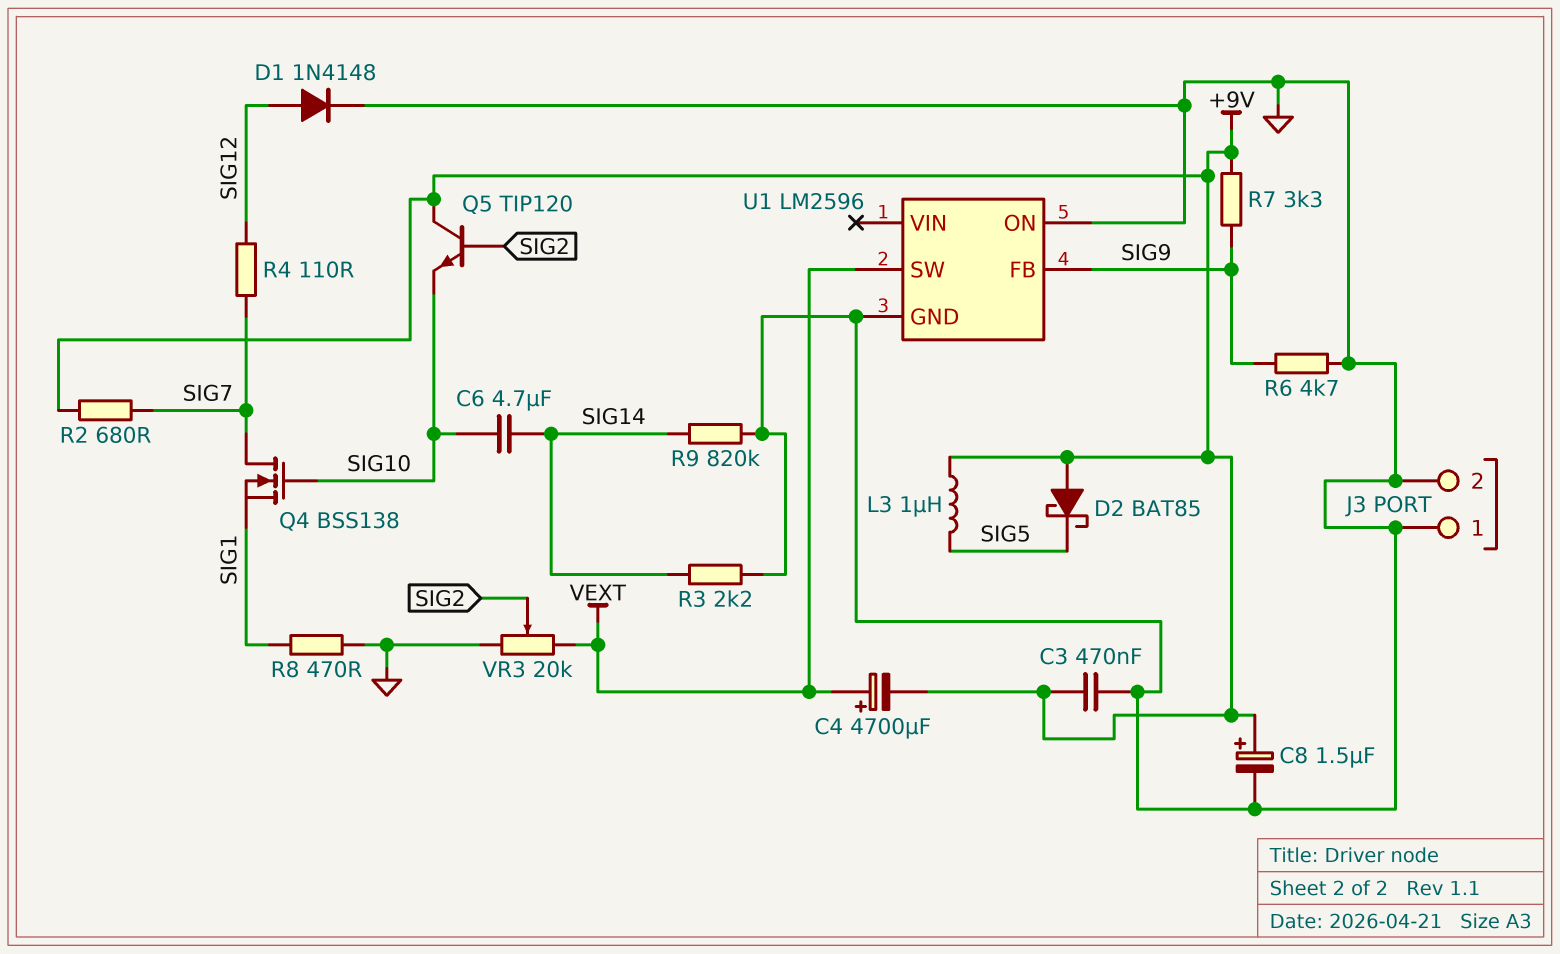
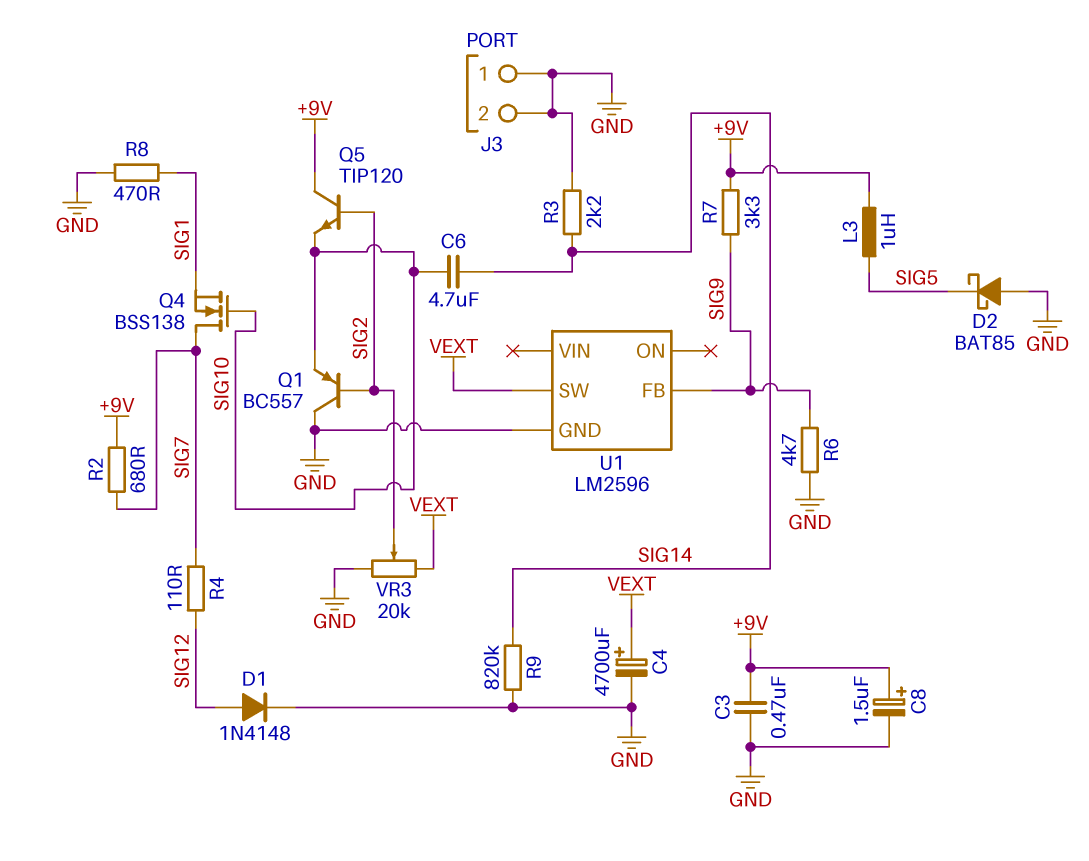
C4: 4700uF (plus VEXT, minus +9V) -> 4700uF (plus VEXT, minus GND)
D2: schottky BAT85 (A +9V, K SIG5) -> schottky BAT85 (A GND, K SIG5)
Q1: none -> PNP BC557 (B SIG2, C GND, E SIG10)
U1 pin ON: GND -> none

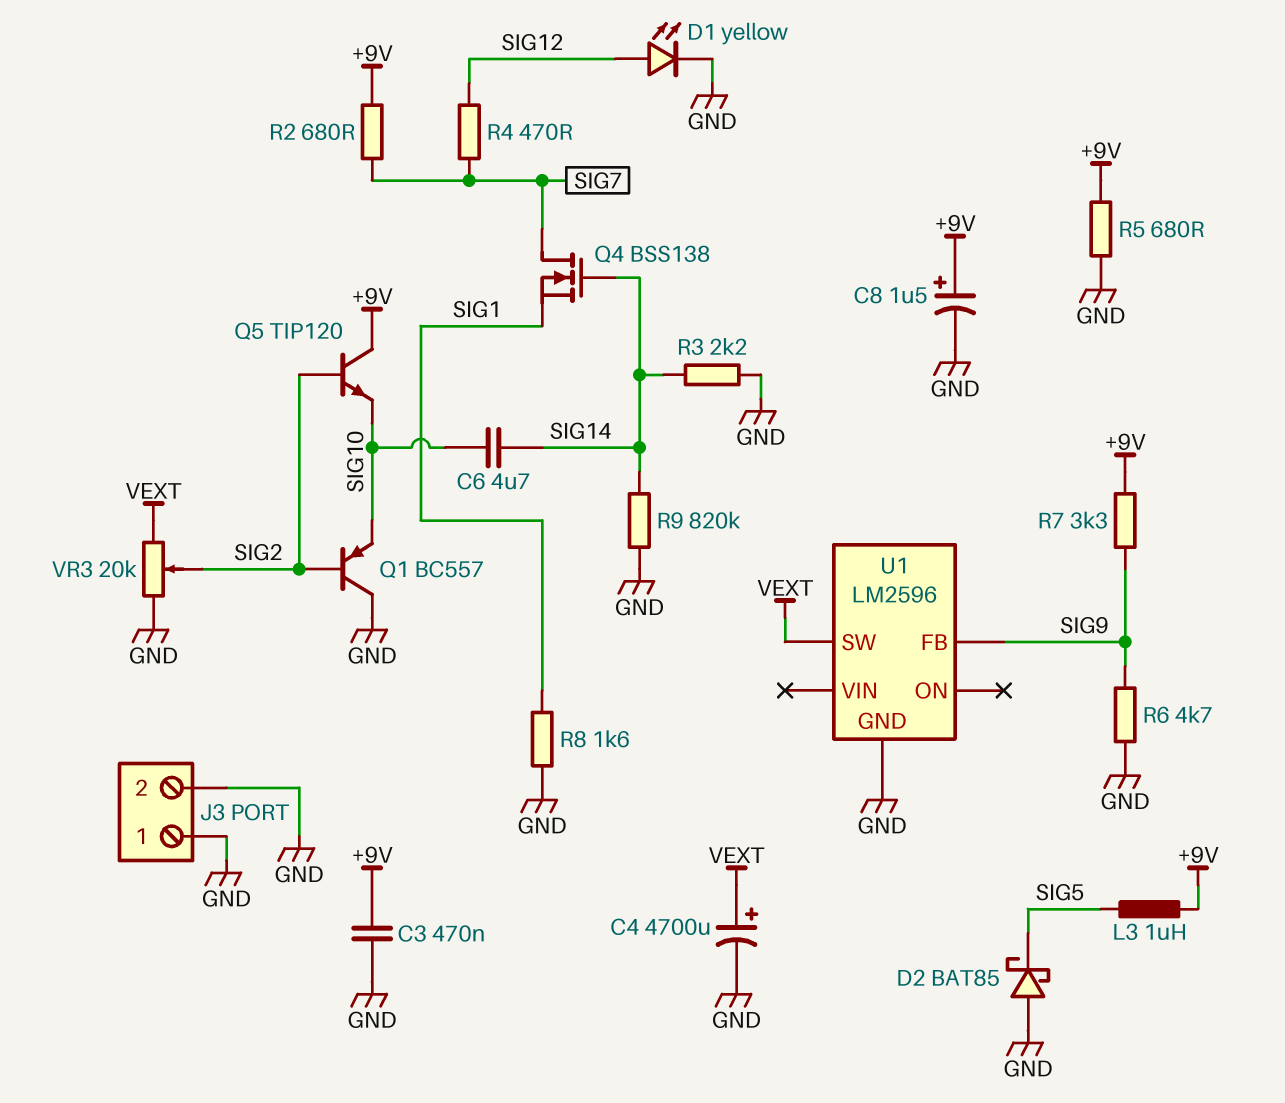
D1: diode 1N4148 (A SIG12, K GND) -> LED yellow (A SIG12, K GND)
Q4: NMOS BSS138 (G SIG10, D SIG7, S SIG1) -> NMOS BSS138 (G SIG14, D SIG7, S SIG1)
R4: 110 (SIG7, SIG12) -> 470 (SIG7, SIG12)
R5: none -> 680 (+9V, GND)
R8: 470 (GND, SIG1) -> 1.6k (GND, SIG1)

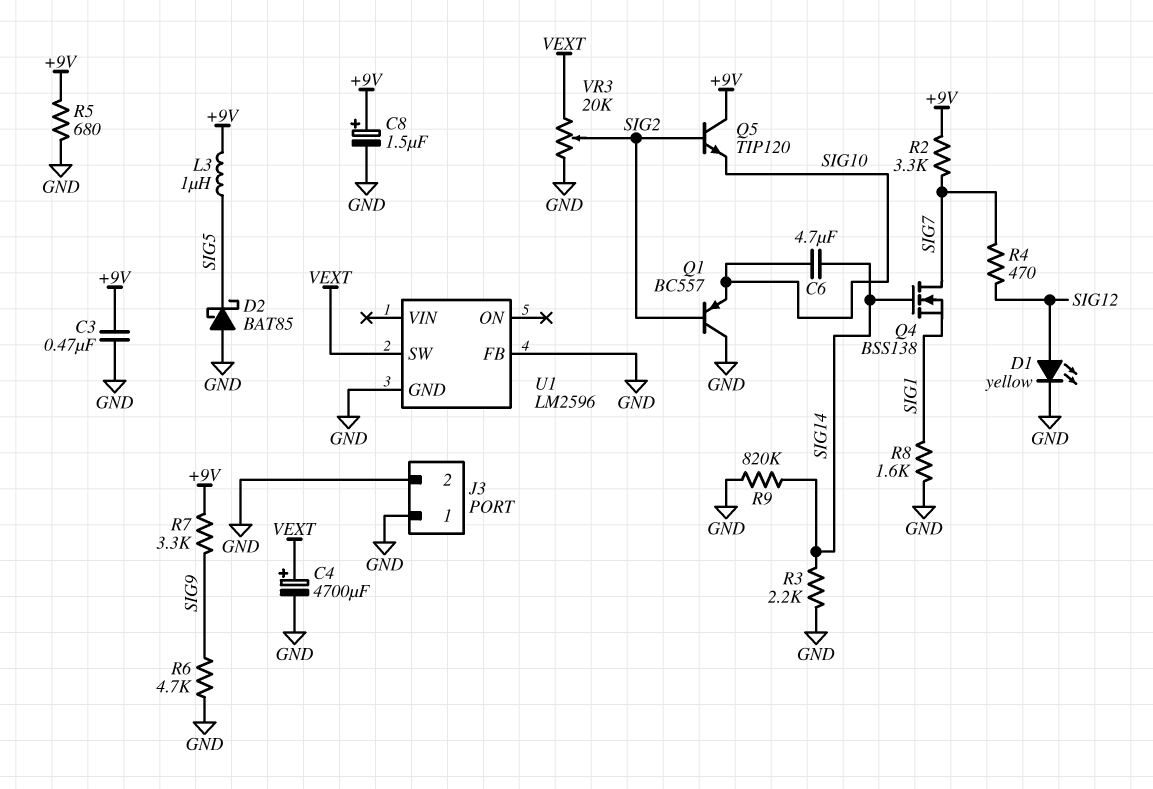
R2: 680 (+9V, SIG7) -> 3.3k (+9V, SIG7)
U1 pin FB: SIG9 -> GND

